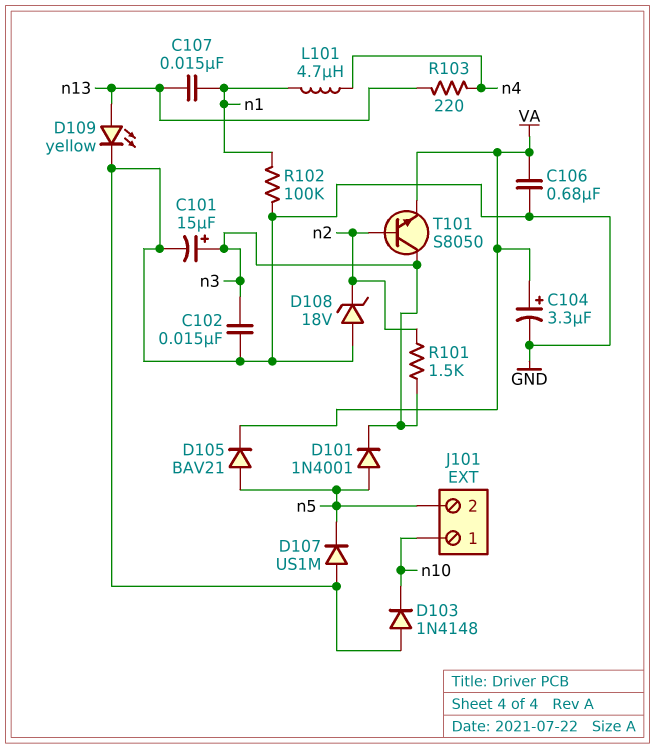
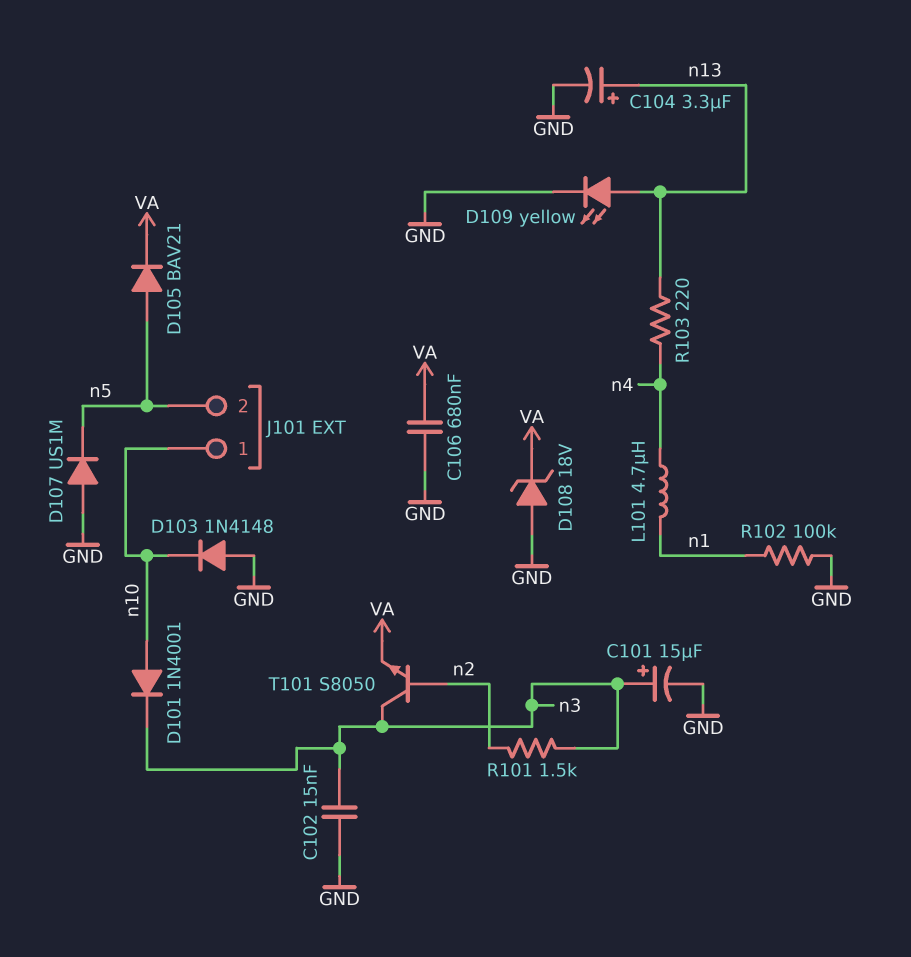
C104: 3.3uF (plus VA, minus GND) -> 3.3uF (plus n13, minus GND)
C107: 15nF (n1, n13) -> none
D101: diode 1N4001 (A n5, K n3) -> diode 1N4001 (A n10, K n3)
D108: zener 18V (A GND, K n2) -> zener 18V (A GND, K VA)

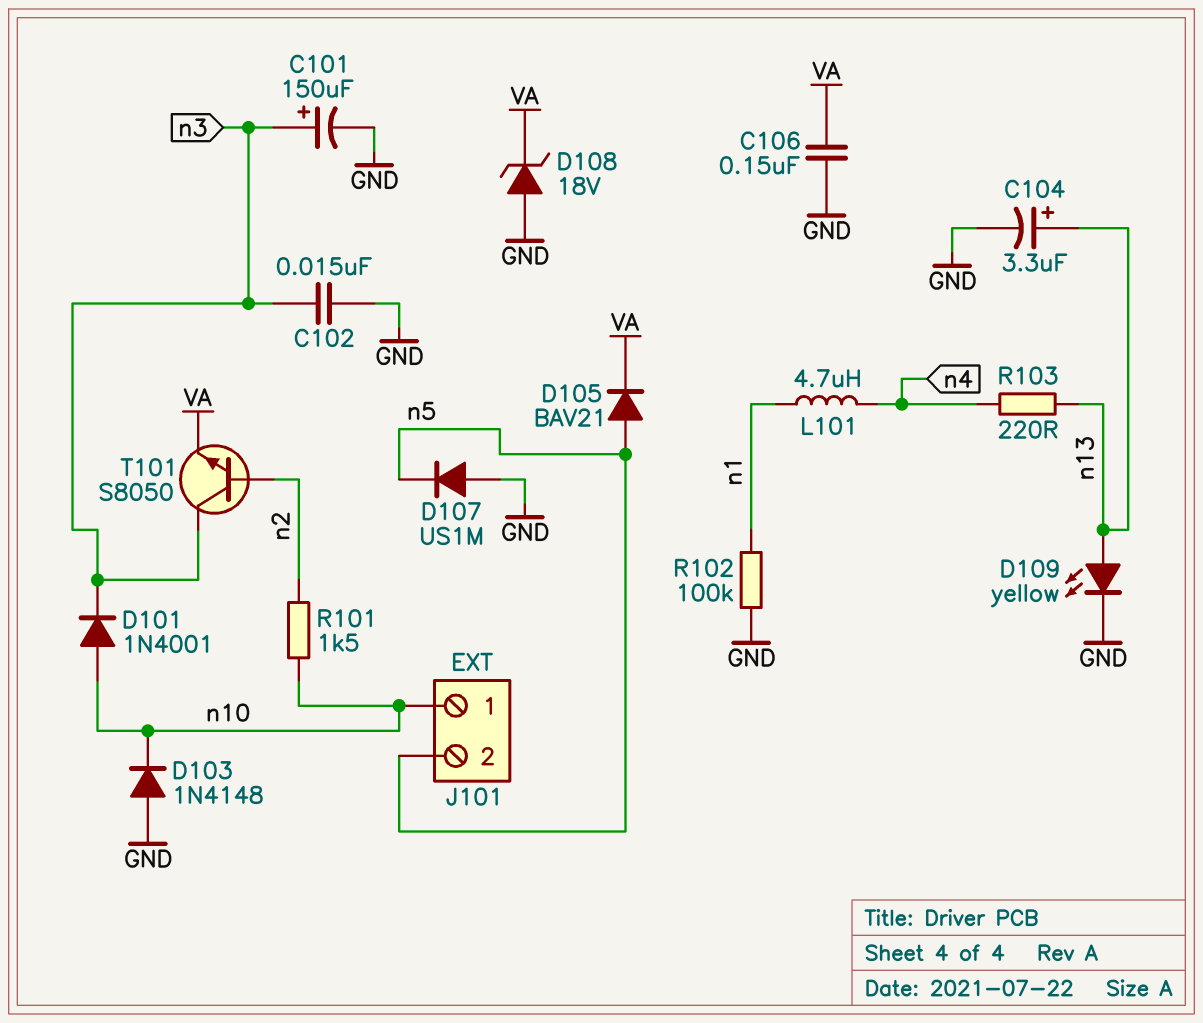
C101: 15uF (plus n3, minus GND) -> 150uF (plus n3, minus GND)
C106: 680nF (GND, VA) -> 150nF (GND, VA)
R101: 1.5k (n2, n3) -> 1.5k (n2, n10)

